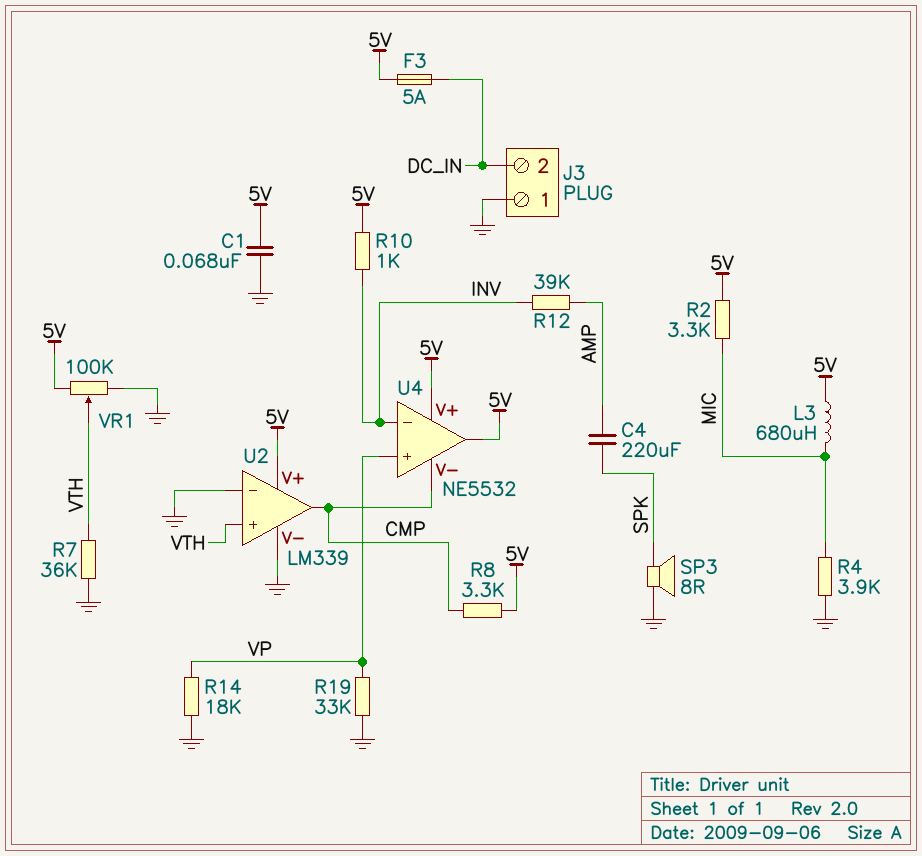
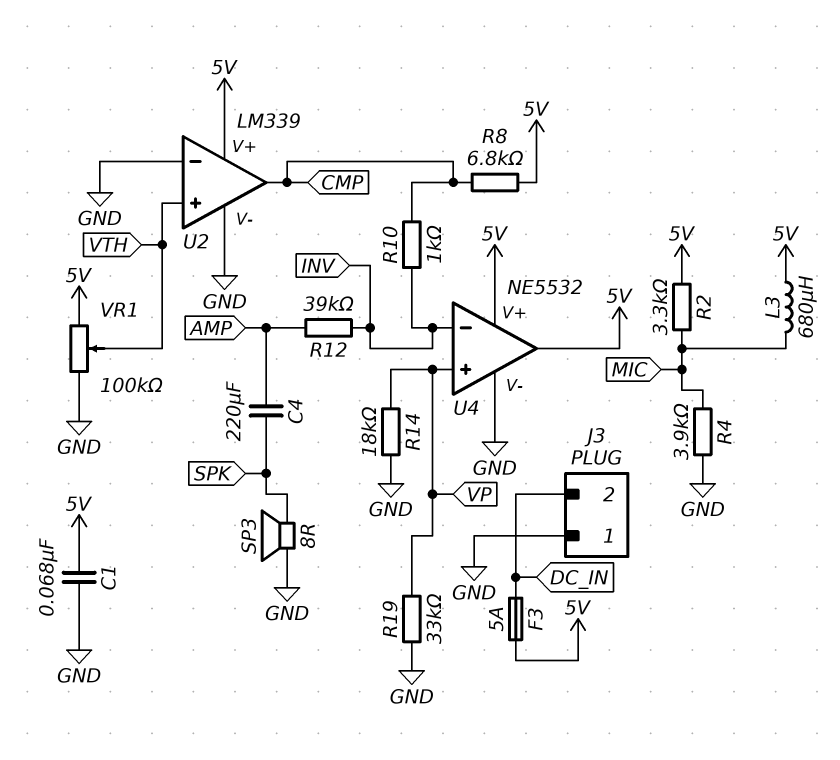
R7: 36k (GND, VTH) -> none
R8: 3.3k (5V, CMP) -> 6.8k (5V, CMP)
R10: 1k (5V, INV) -> 1k (CMP, INV)
U4 pin V-: CMP -> GND

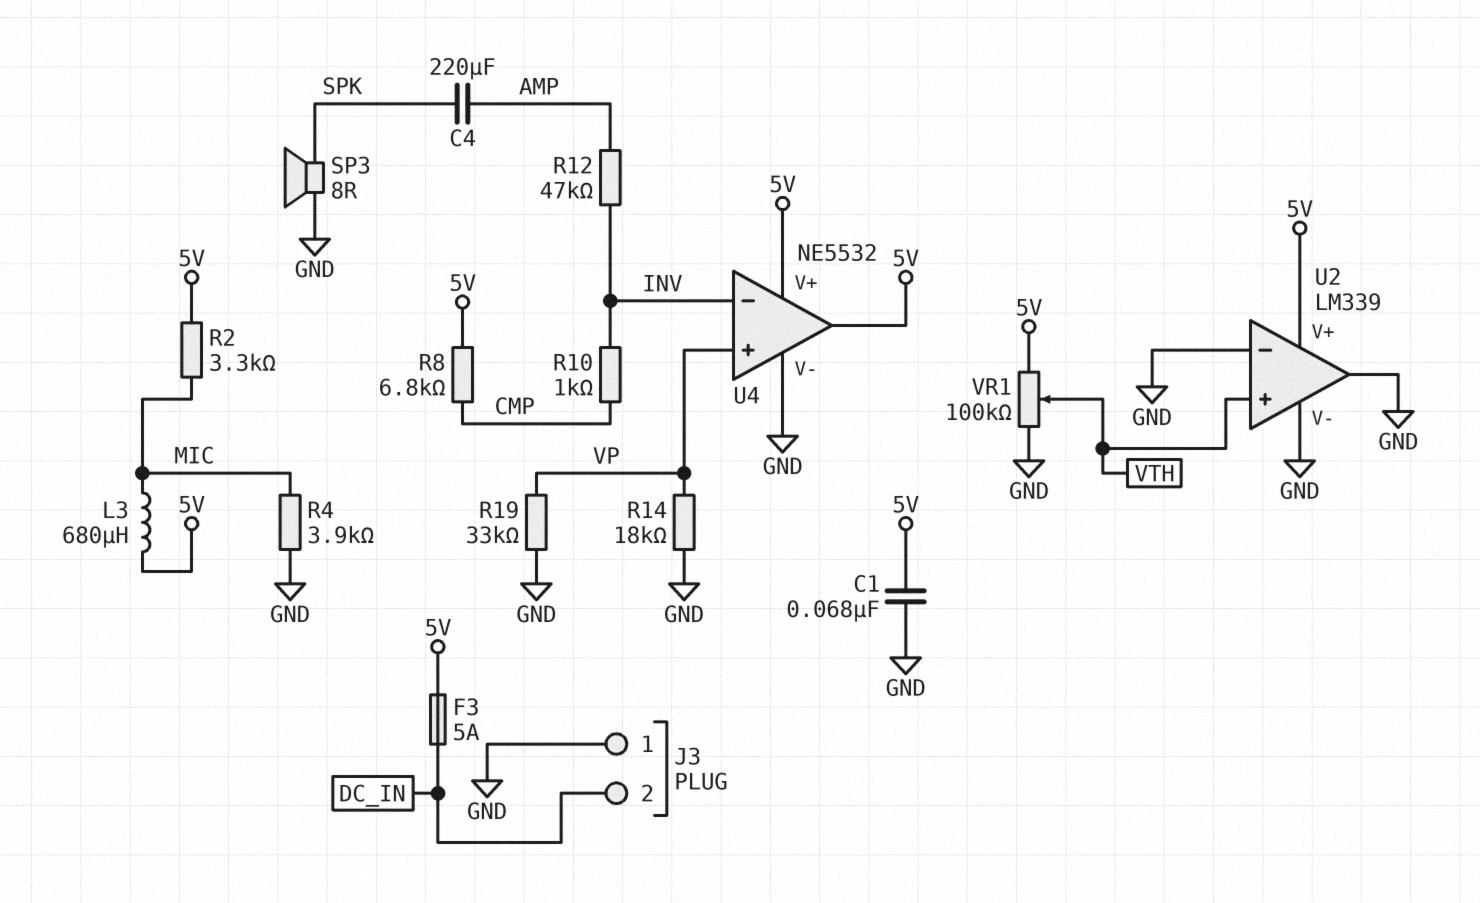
R12: 39k (AMP, INV) -> 47k (AMP, INV)
U2 pin out: CMP -> GND

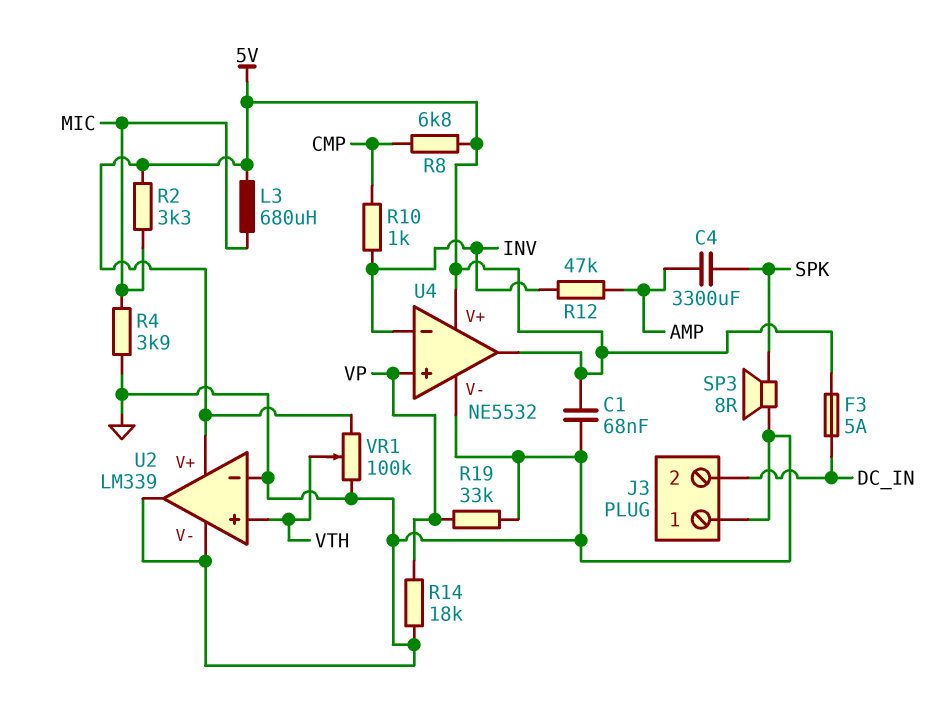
C4: 220uF (AMP, SPK) -> 3300uF (AMP, SPK)

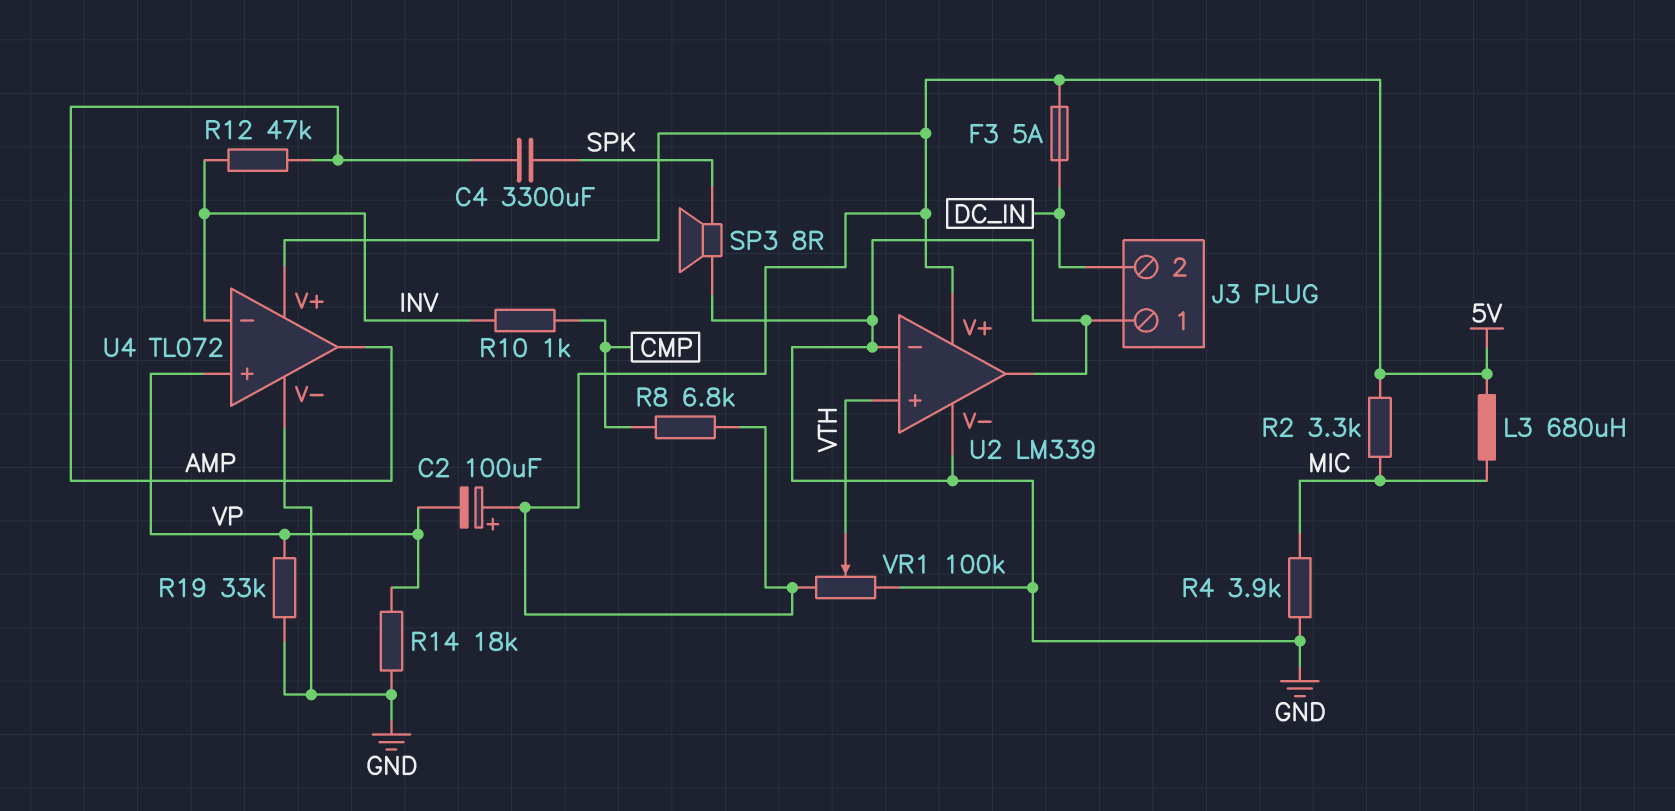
C1: 68nF (5V, GND) -> none
C2: none -> 100uF (plus 5V, minus VP)
U4: NE5532 -> TL072
U4 pin out: 5V -> AMP

